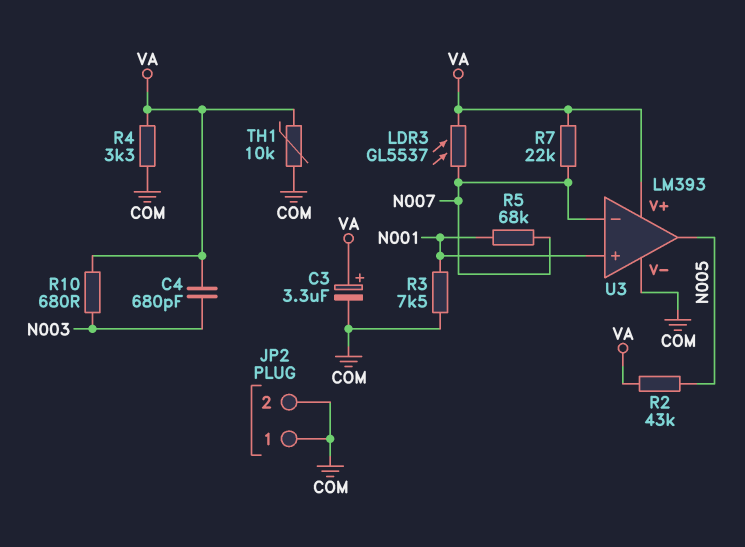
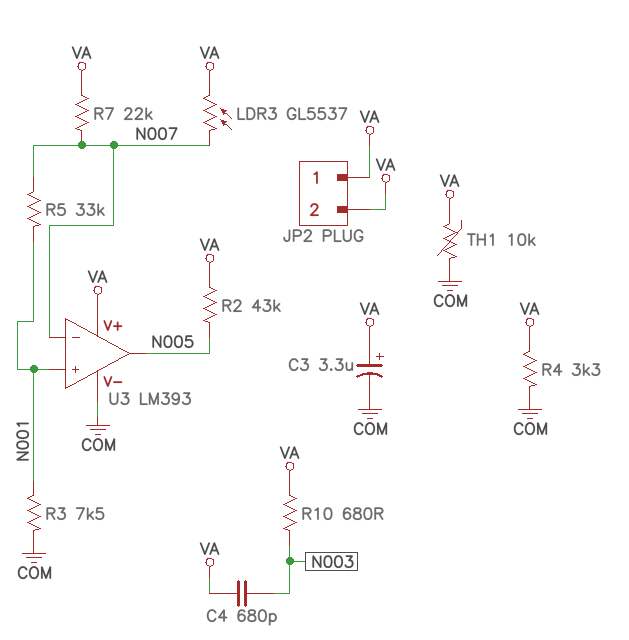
JP2 pin 1: COM -> VA
JP2 pin 2: COM -> VA
R5: 68k (N001, N007) -> 33k (N001, N007)

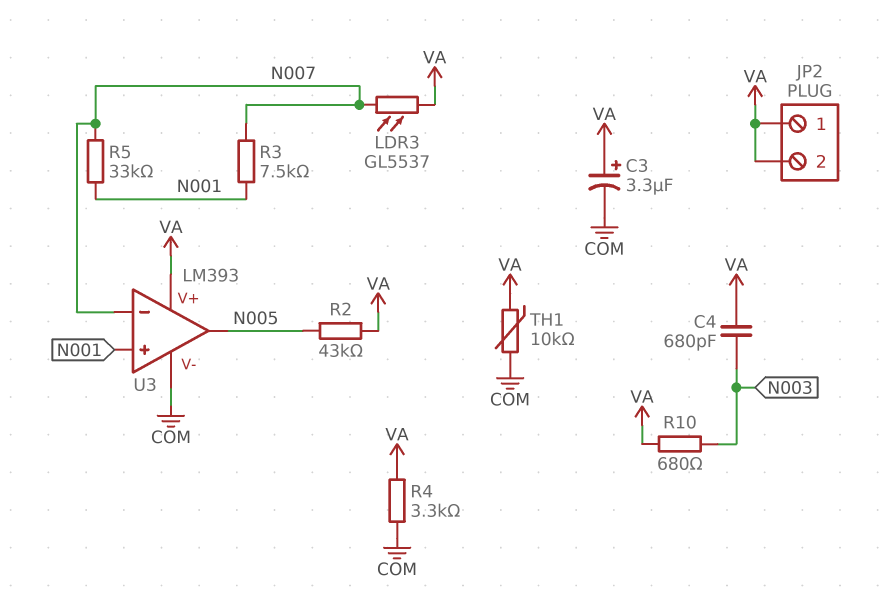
R3: 7.5k (COM, N001) -> 7.5k (N001, N007)
R7: 22k (N007, VA) -> none

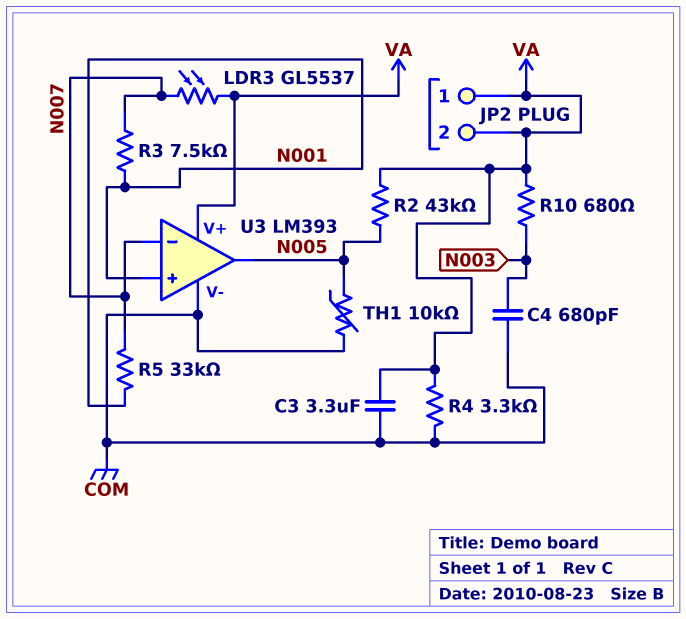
C3: 3.3uF (plus VA, minus COM) -> 3.3uF (COM, VA)
C4: 680pF (N003, VA) -> 680pF (COM, N003)
TH1: 10k (COM, VA) -> 10k (COM, N005)

